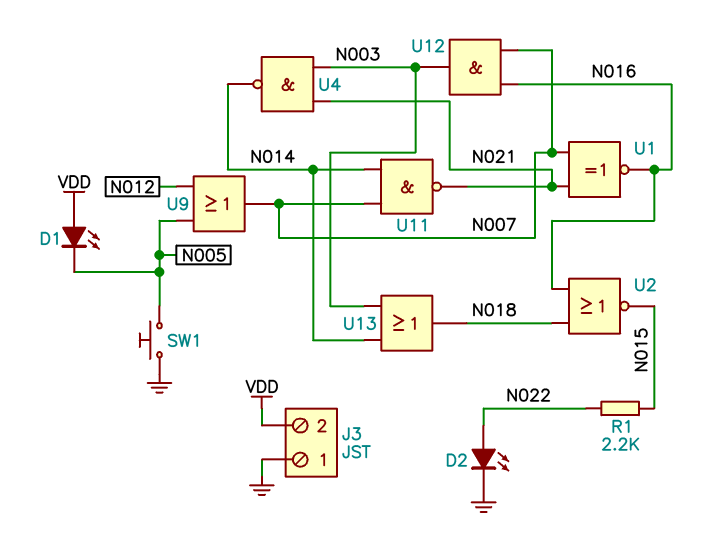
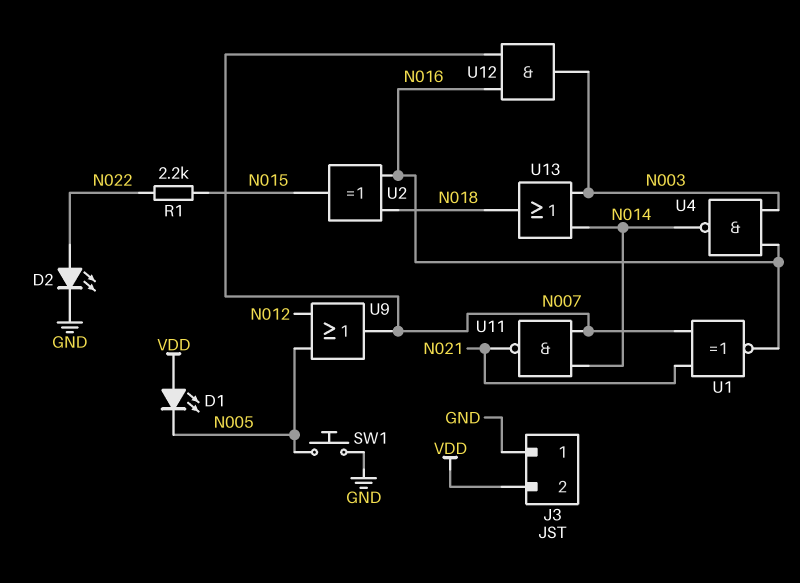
U2: NOR (in N016, in N018, out N015) -> XOR (in N016, in N018, out N015)
U4: NAND (in N003, in N021, out N014) -> NAND (in N003, in N016, out N014)

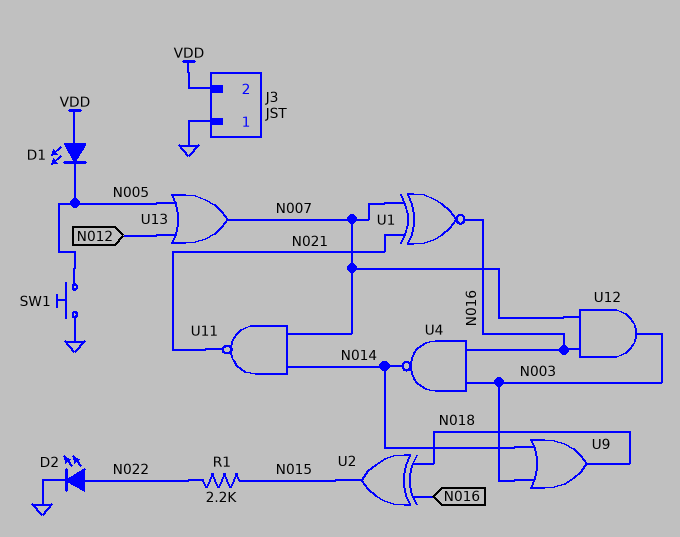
U9: OR (in N005, in N012, out N007) -> OR (in N003, in N014, out N018)
U13: OR (in N003, in N014, out N018) -> OR (in N005, in N012, out N007)

